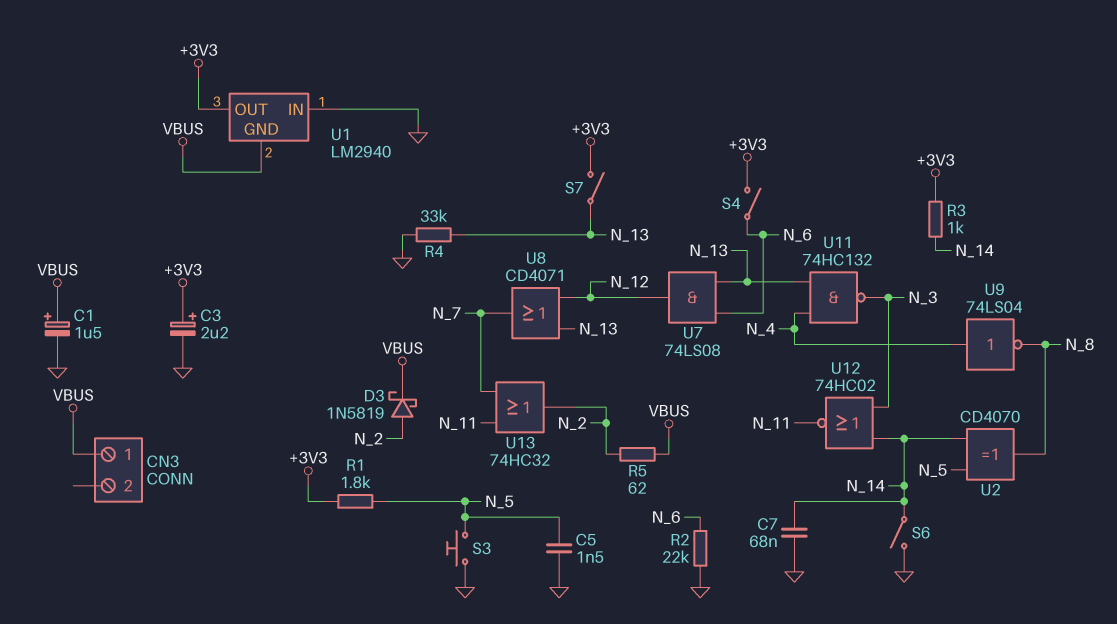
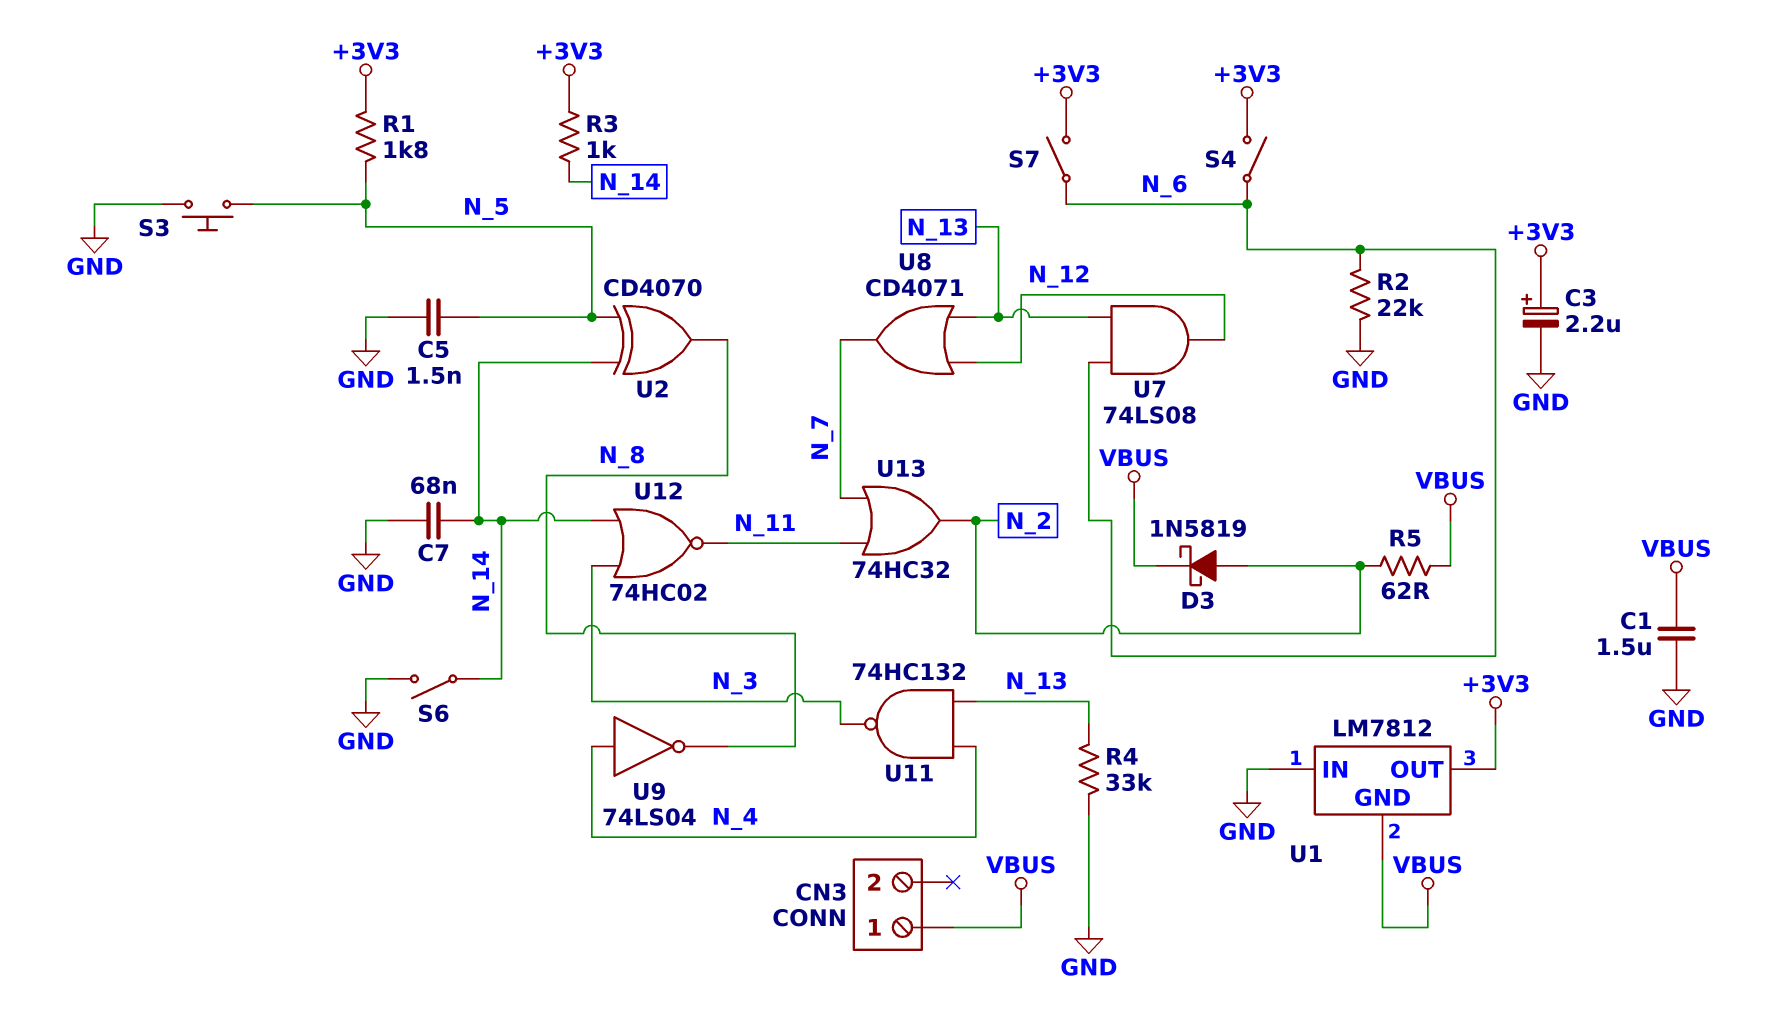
C1: 1.5uF (plus VBUS, minus GND) -> 1.5uF (GND, VBUS)
S7: switch (+3V3, N_13) -> switch (+3V3, N_6)
U1: LM2940 -> LM7812

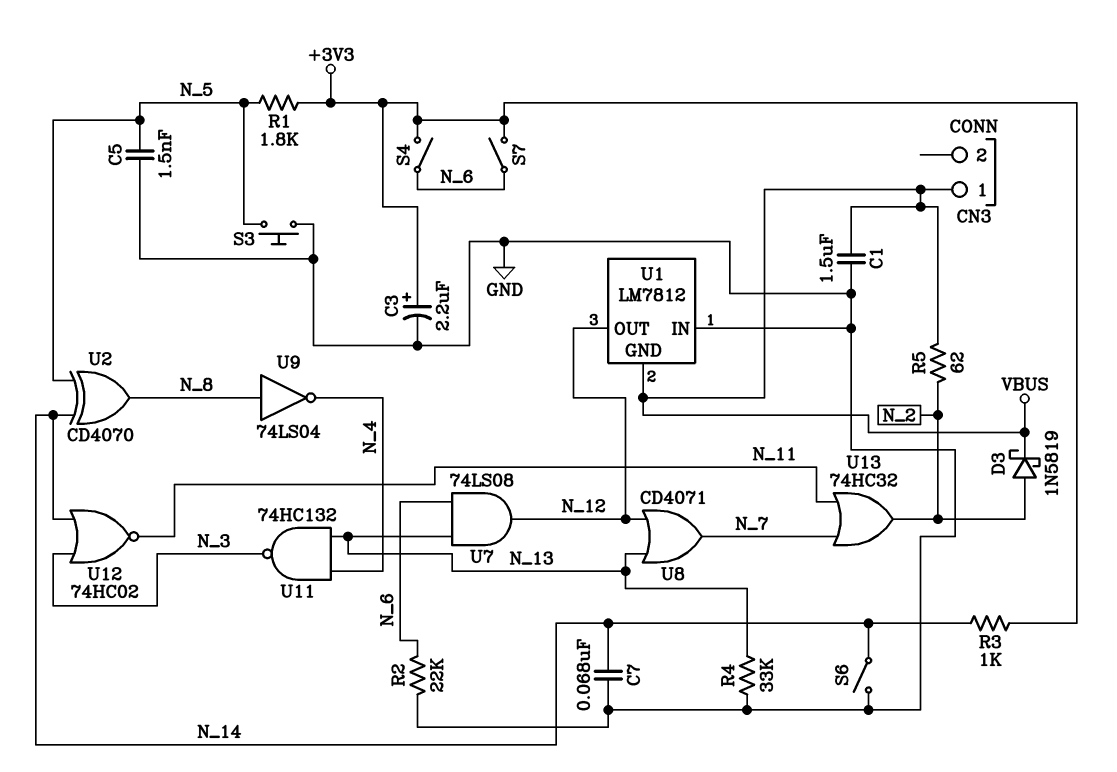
U1 pin OUT: +3V3 -> N_12
U9: NOT 74LS04 (in N_4, out N_8) -> NOT 74LS04 (in N_8, out N_4)

